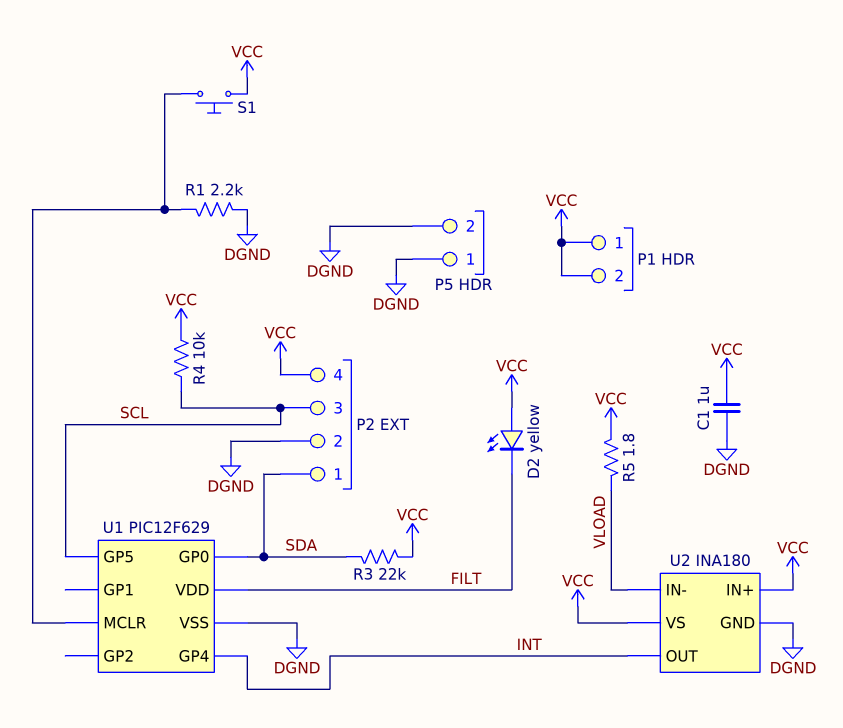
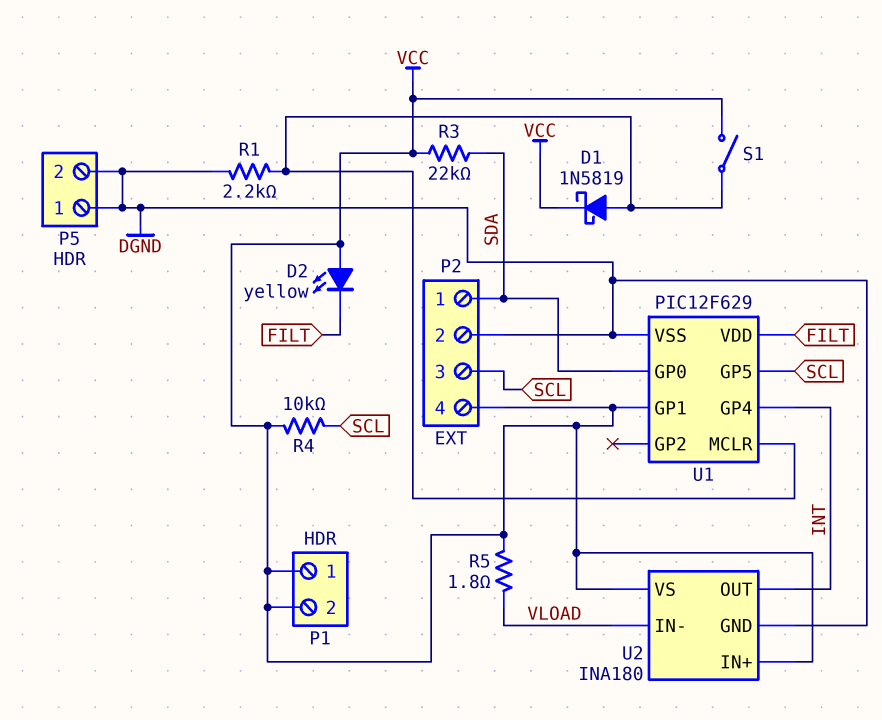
C1: 1uF (DGND, VCC) -> none
D1: none -> schottky 1N5819 (A U1/MCLR, K VCC)
S1: button (U1/MCLR, VCC) -> switch (U1/MCLR, VCC)
U1 pin GP1: none -> VCC

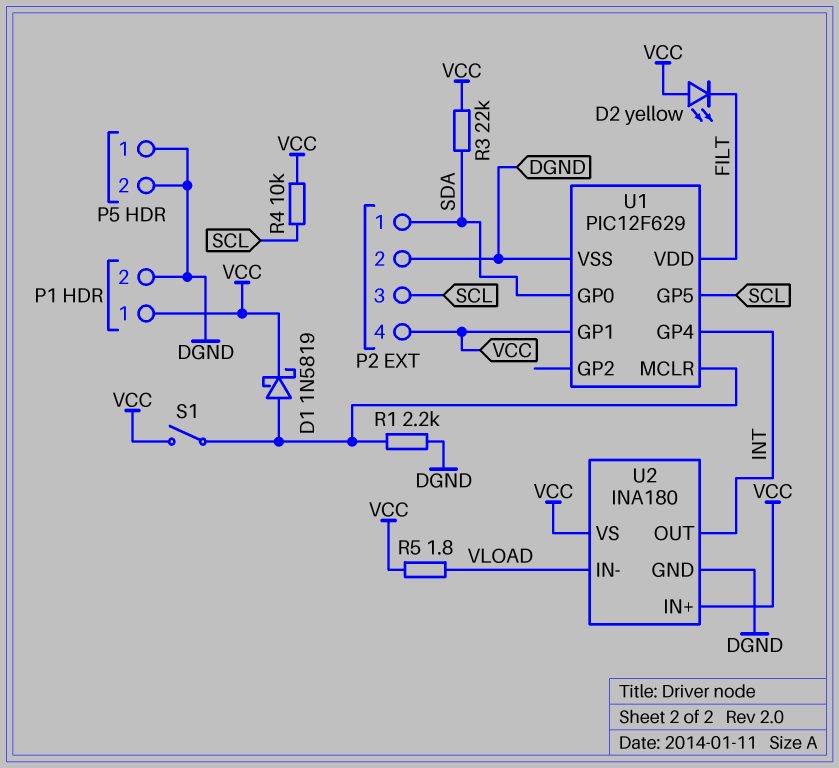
P1 pin 2: VCC -> DGND

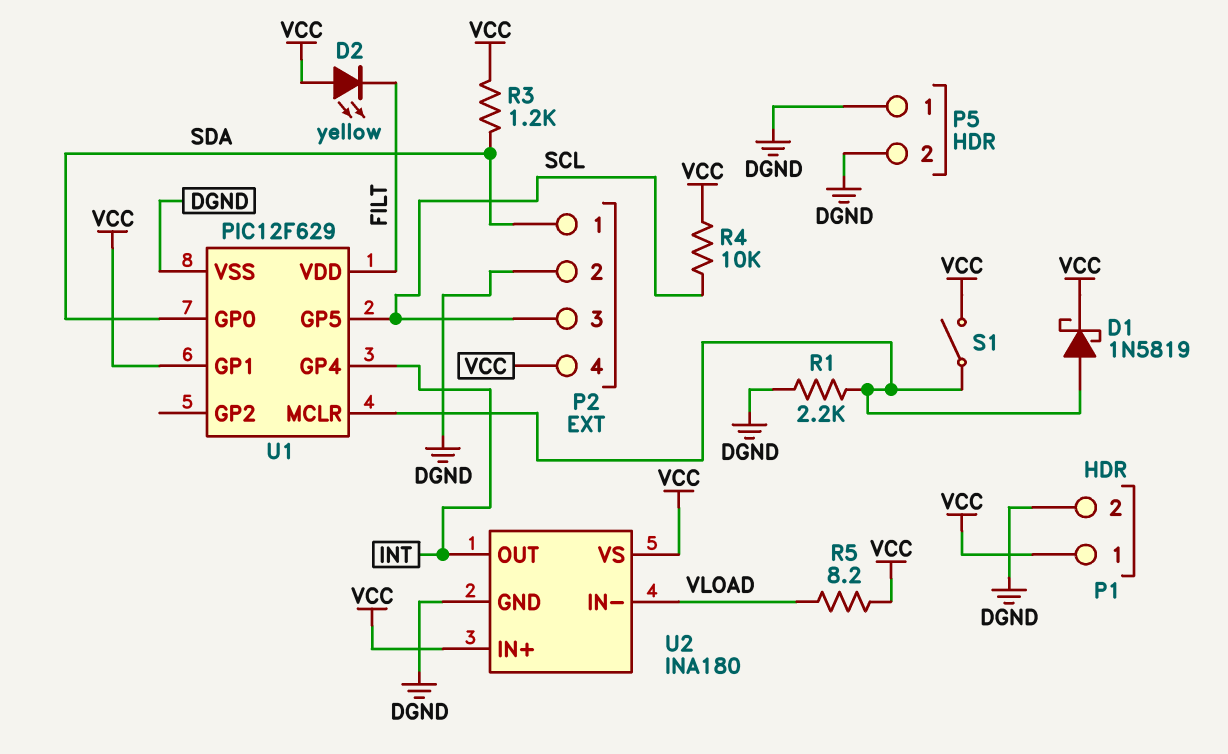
R3: 22k (SDA, VCC) -> 1.2k (SDA, VCC)
R5: 1.8 (VCC, VLOAD) -> 8.2 (VCC, VLOAD)

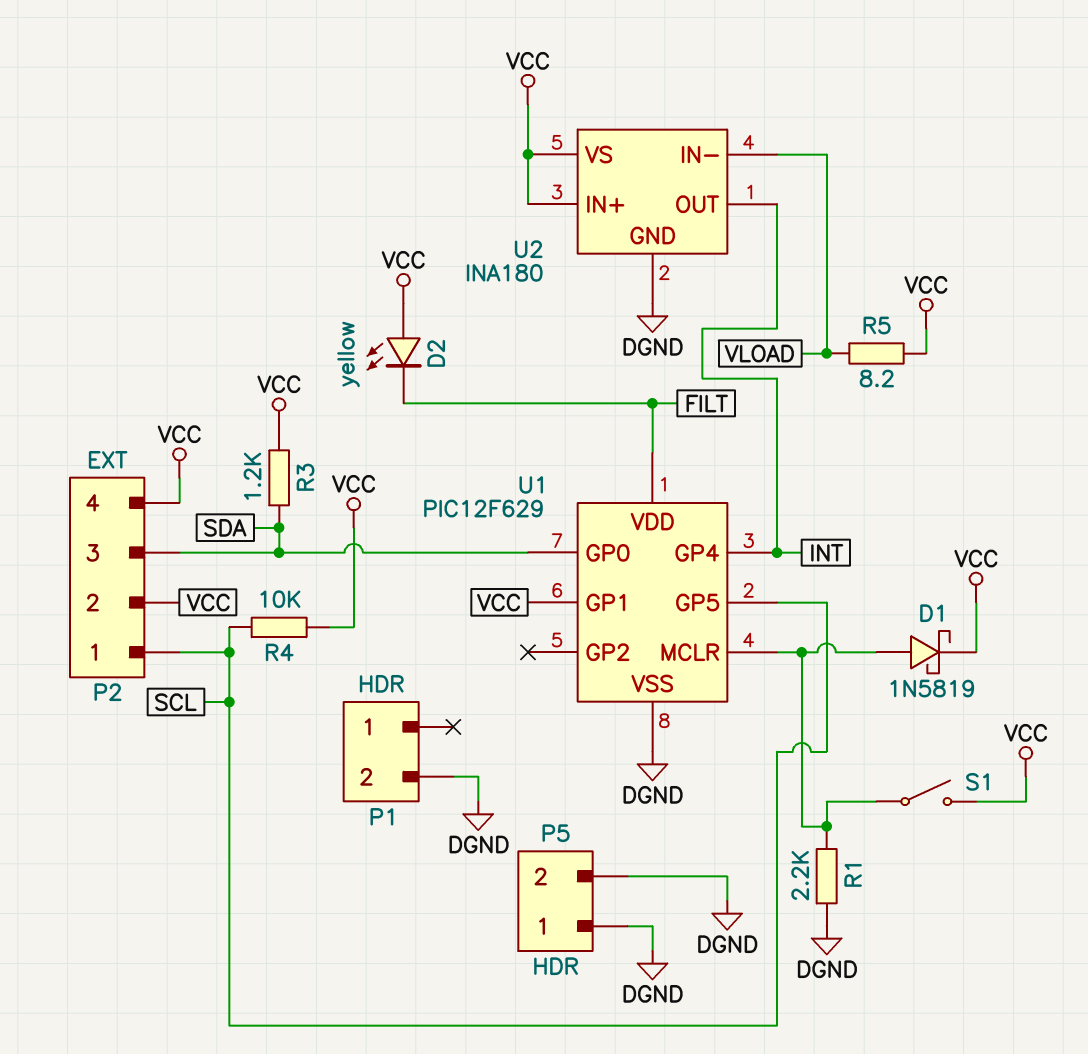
P1 pin 1: VCC -> none
P2 pin 1: SDA -> SCL
P2 pin 2: DGND -> VCC
P2 pin 3: SCL -> SDA

